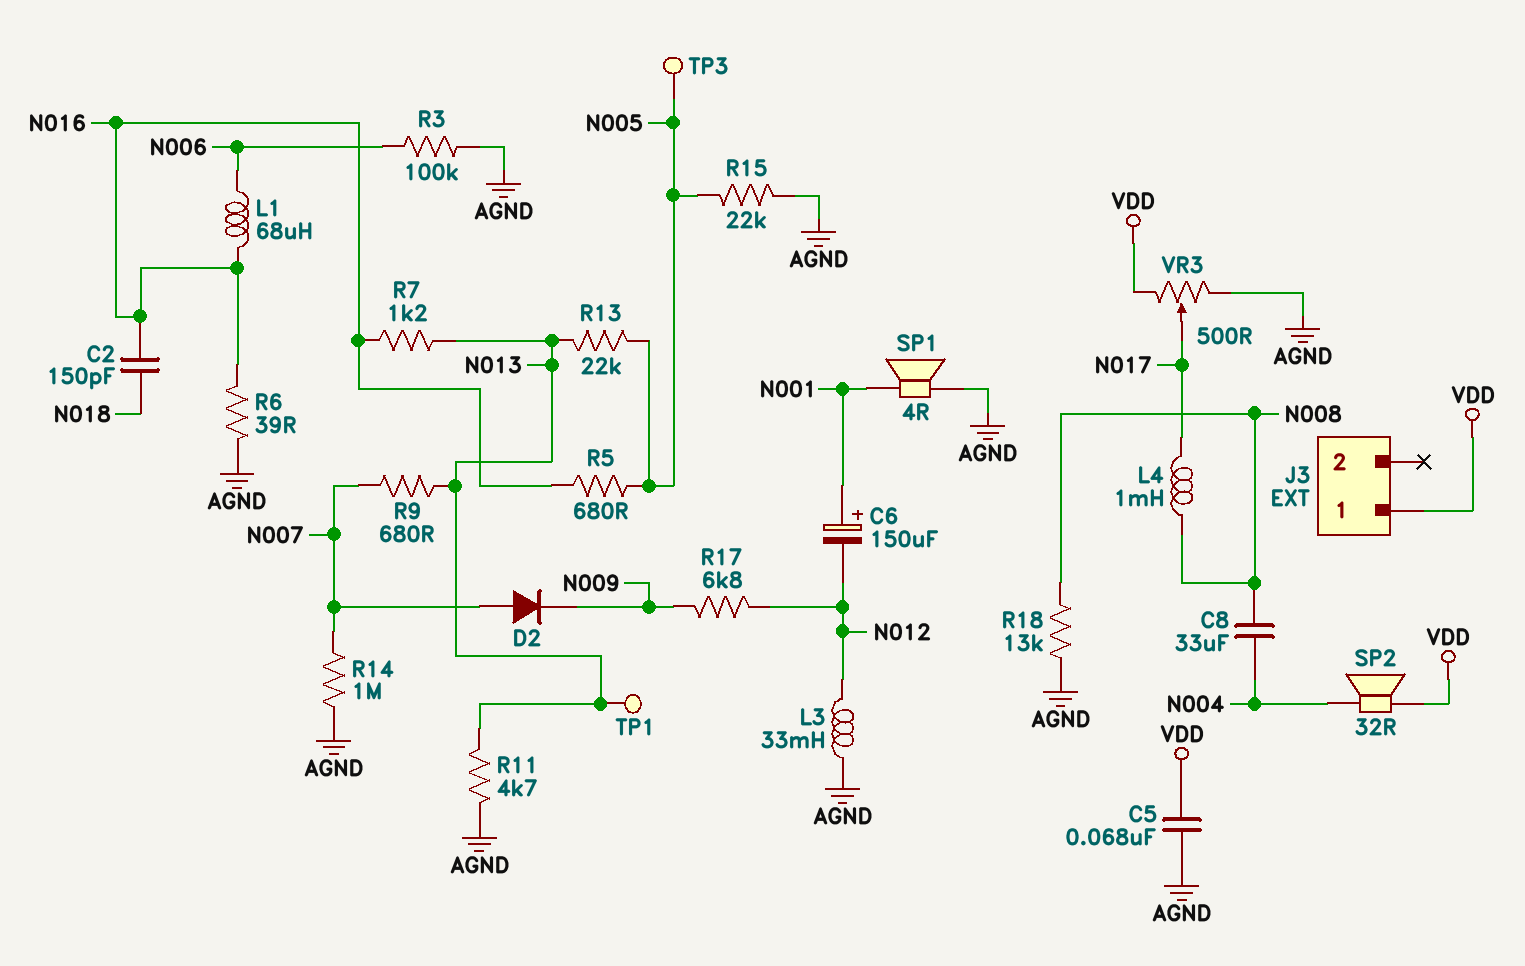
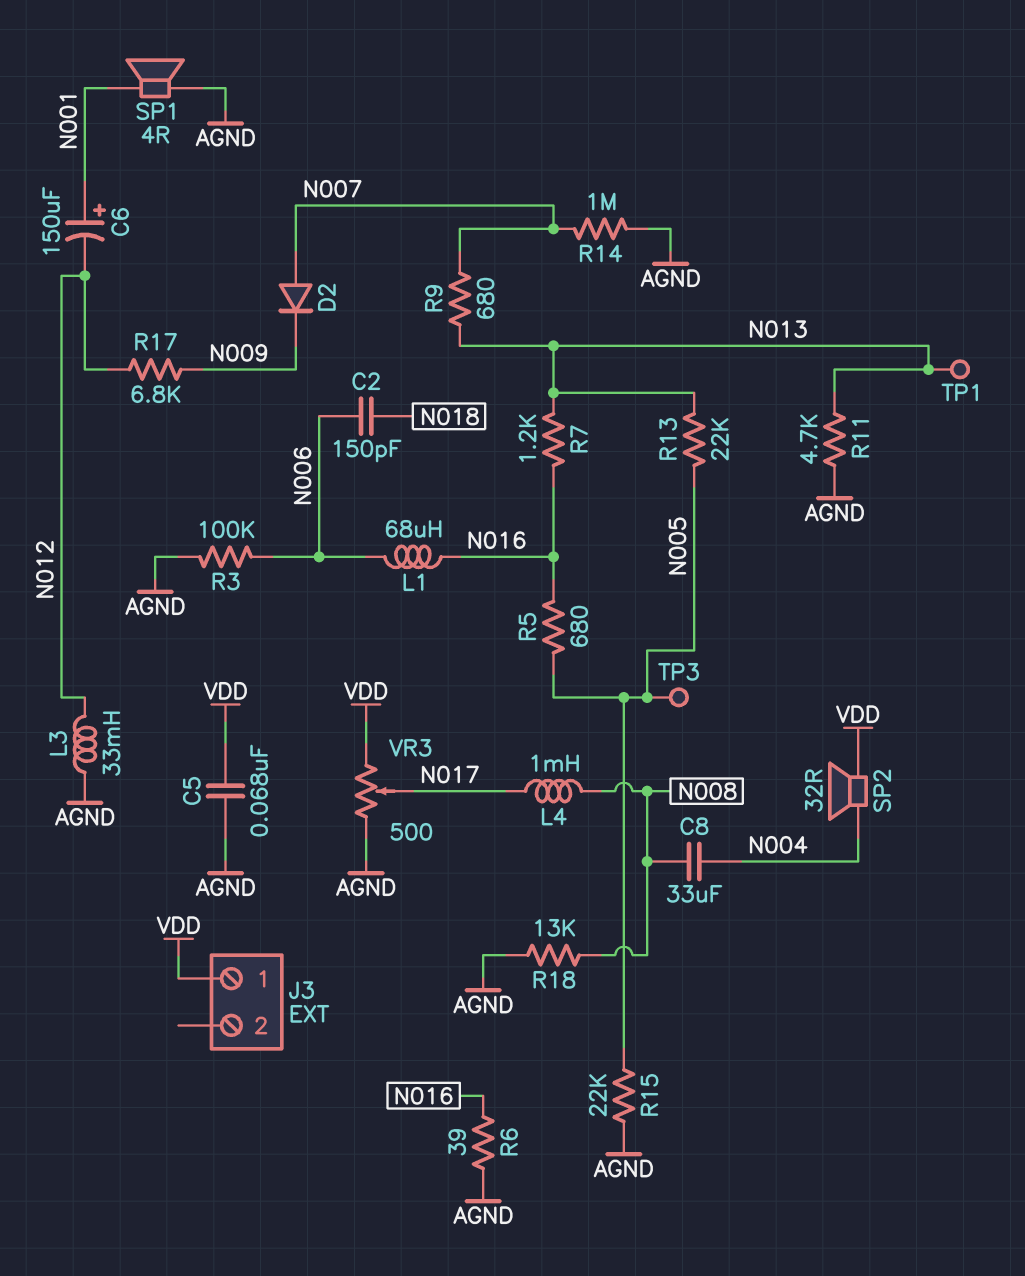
C2: 150pF (N016, N018) -> 150pF (N006, N018)

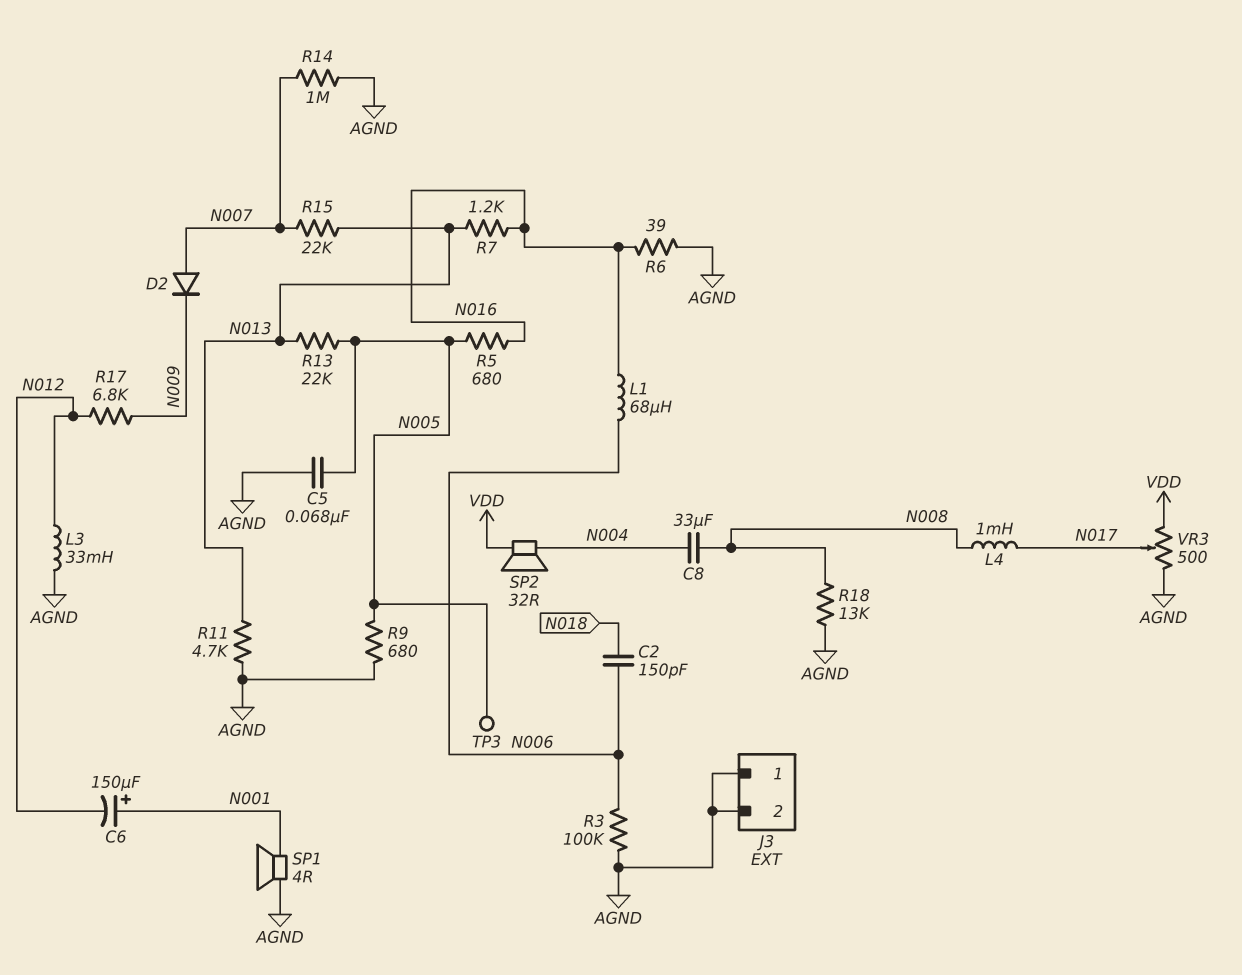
C5: 68nF (AGND, VDD) -> 68nF (AGND, N005)
J3 pin 1: VDD -> AGND
J3 pin 2: none -> AGND
R9: 680 (N007, N013) -> 680 (AGND, N005)
R15: 22k (AGND, N005) -> 22k (N007, N013)
TP1: test point (N013) -> none

